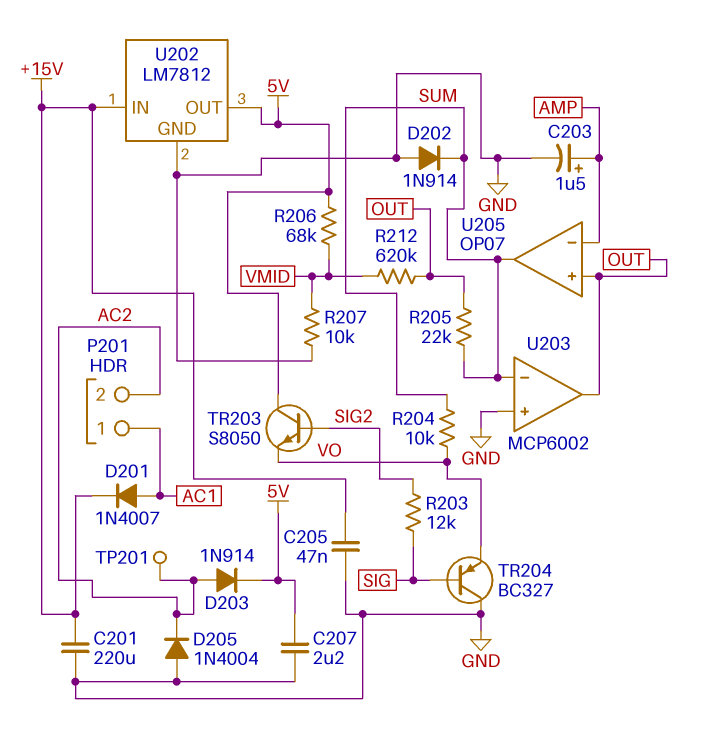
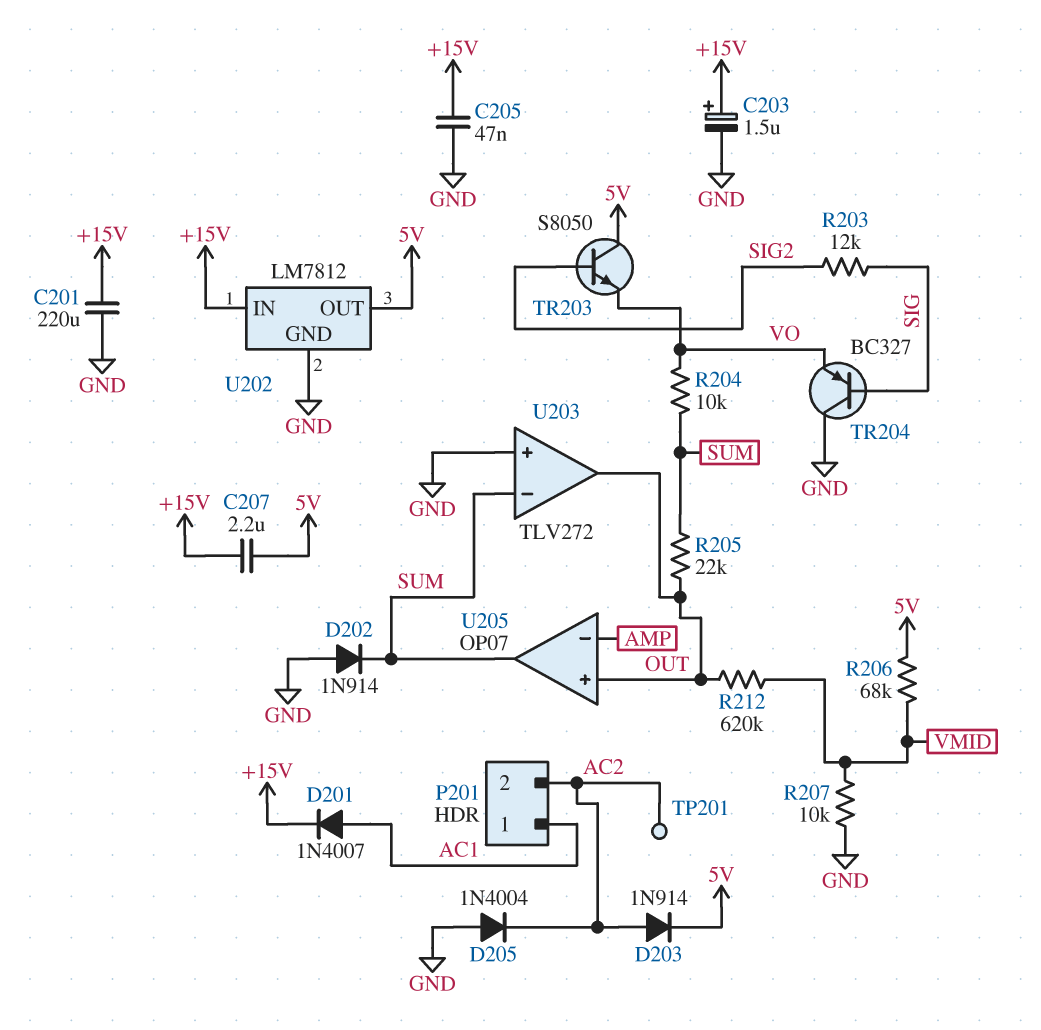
C203: 1.5uF (plus AMP, minus GND) -> 1.5uF (plus +15V, minus GND)
C207: 2.2uF (5V, GND) -> 2.2uF (+15V, 5V)
U203: MCP6002 -> TLV272

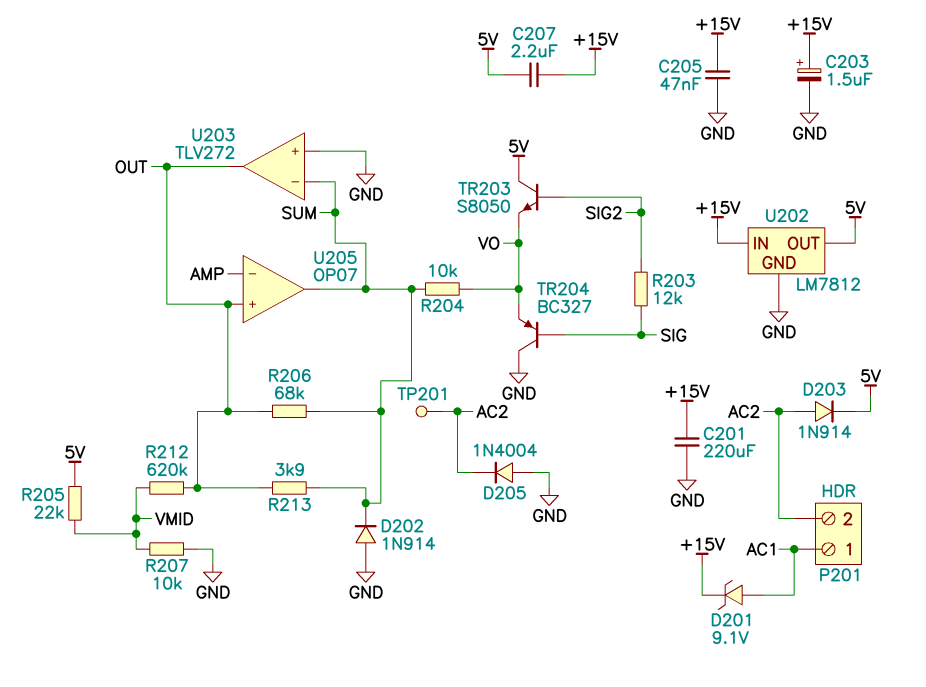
D201: diode 1N4007 (A AC1, K +15V) -> zener 9.1V (A AC1, K +15V)
R205: 22k (OUT, SUM) -> 22k (5V, VMID)
R206: 68k (5V, VMID) -> 68k (OUT, SUM)
R213: none -> 3.9k (OUT, SUM)

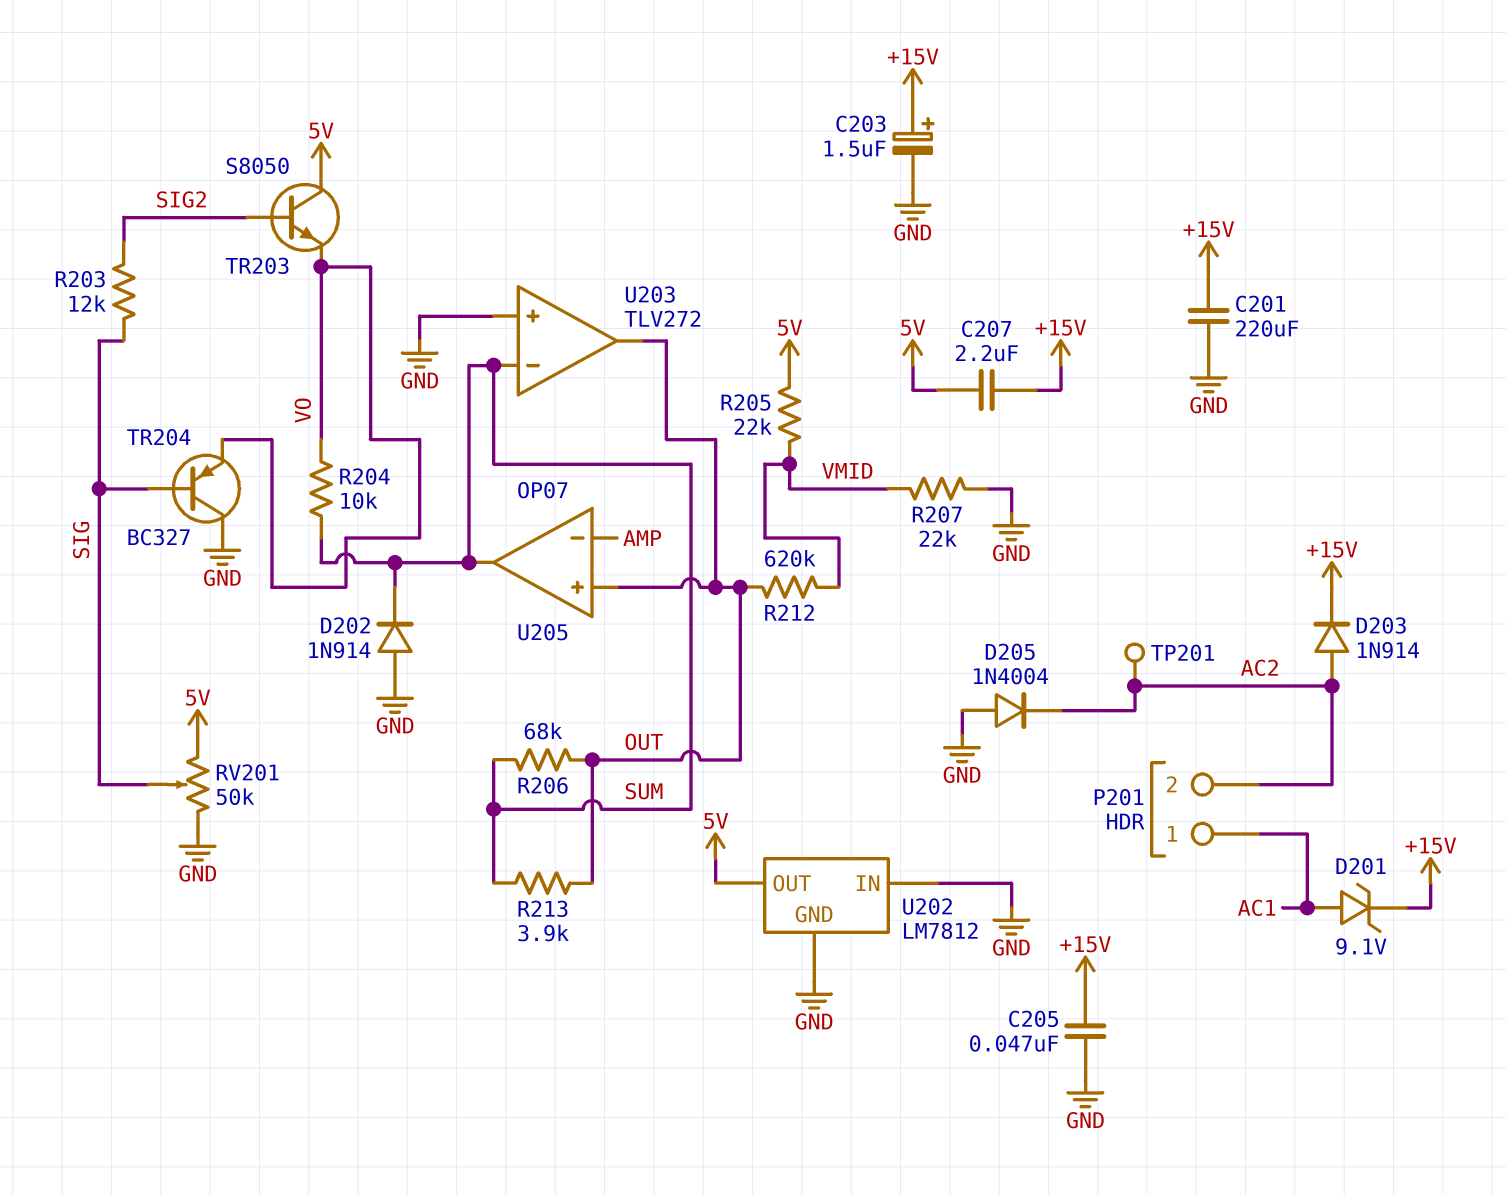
D203: diode 1N914 (A AC2, K 5V) -> diode 1N914 (A AC2, K +15V)
R207: 10k (GND, VMID) -> 22k (GND, VMID)
RV201: none -> 50k (5V, GND, wiper SIG)
U202 pin IN: +15V -> GND

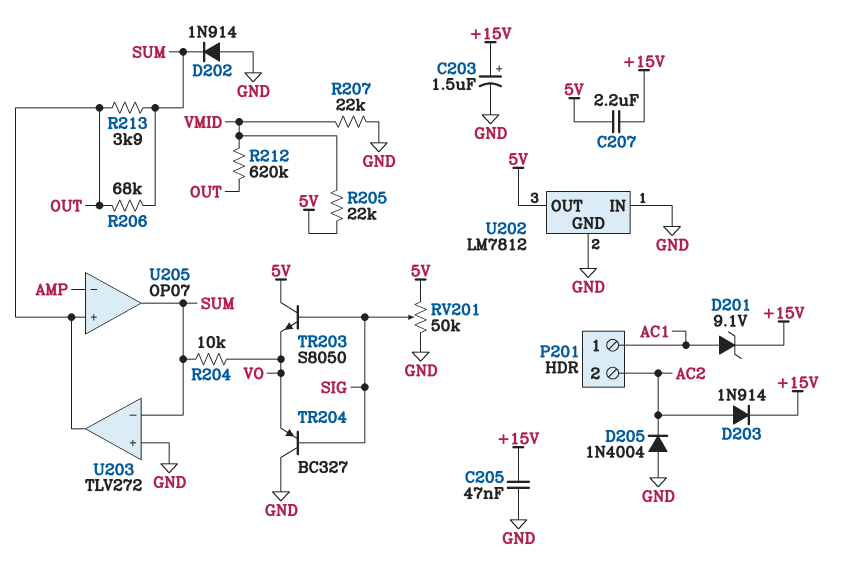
C201: 220uF (+15V, GND) -> none
R203: 12k (SIG, SIG2) -> none
TP201: test point (AC2) -> none
TR203: NPN S8050 (B SIG2, C 5V, E VO) -> NPN S8050 (B SIG, C 5V, E VO)

